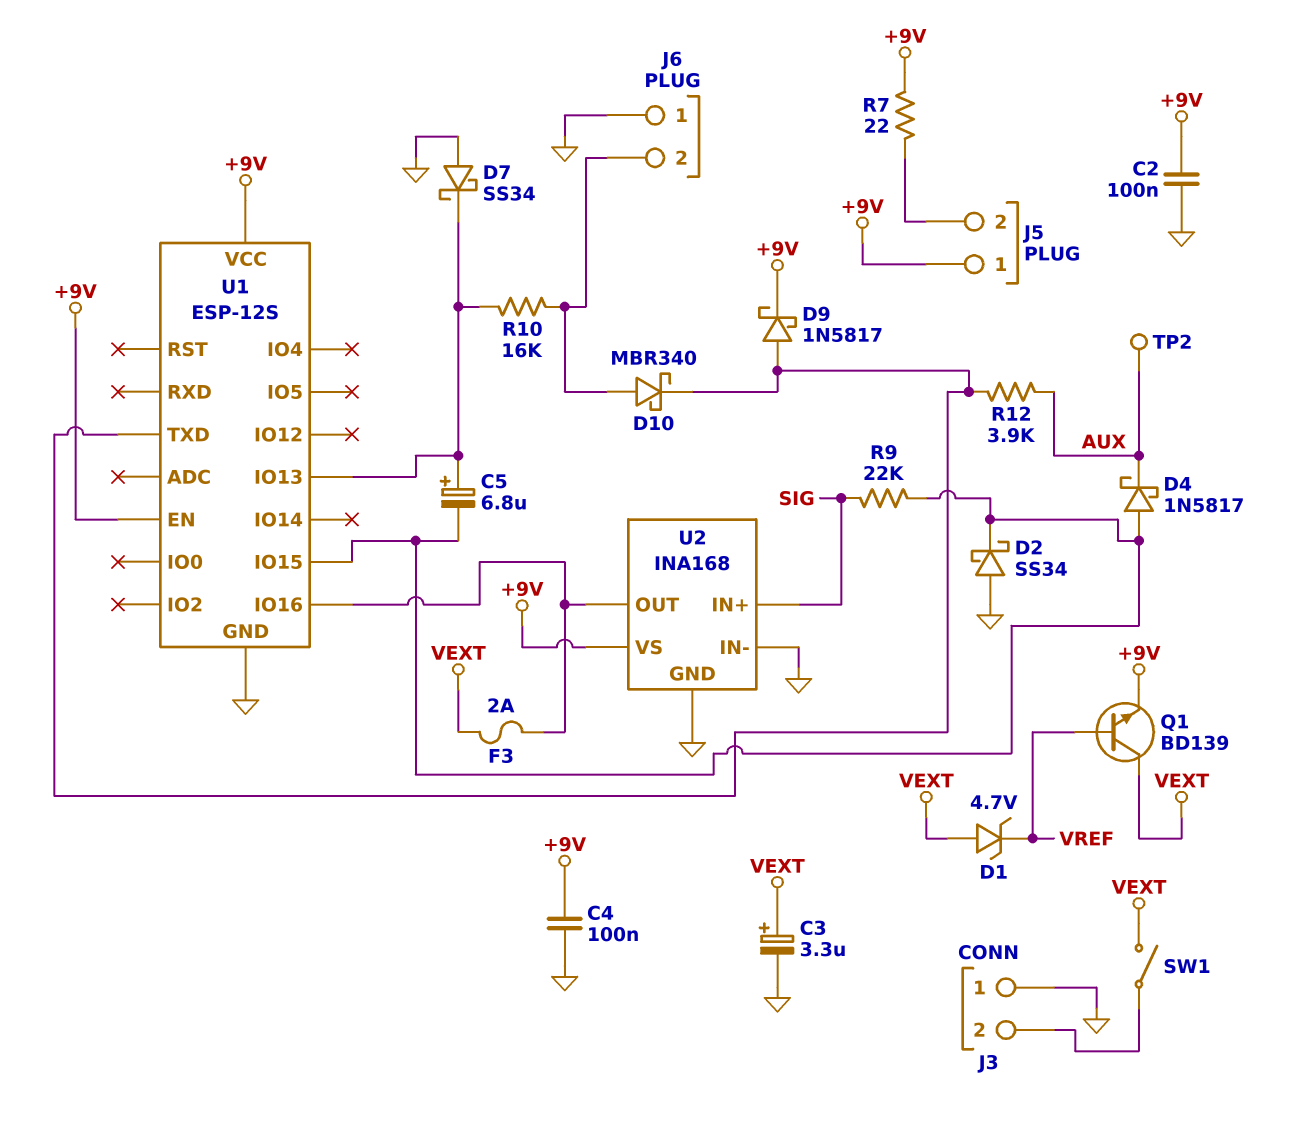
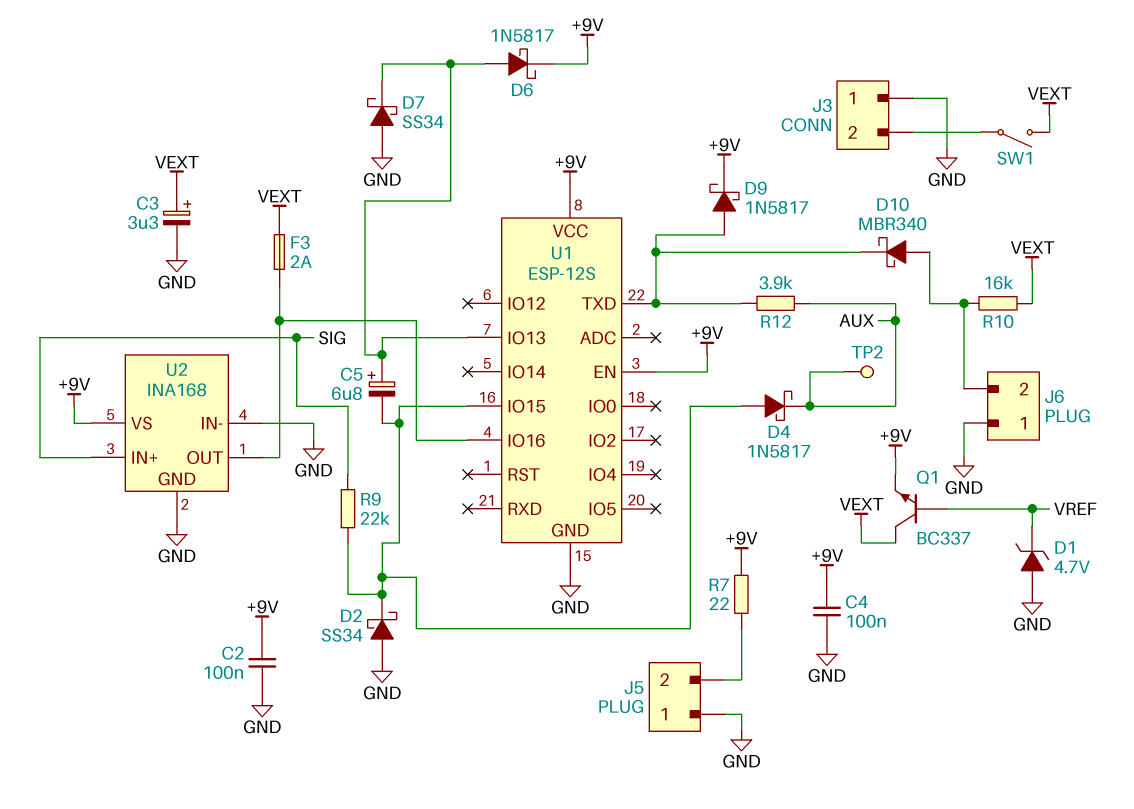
D1: zener 4.7V (A VEXT, K VREF) -> zener 4.7V (A GND, K VREF)
D6: none -> schottky 1N5817 (A U1/IO13, K +9V)
J5 pin 1: +9V -> GND
Q1: NPN BD139 (B VREF, C VEXT, E +9V) -> NPN BC337 (B VREF, C VEXT, E +9V)
R10: 16k (J6/2, U1/IO13) -> 16k (J6/2, VEXT)

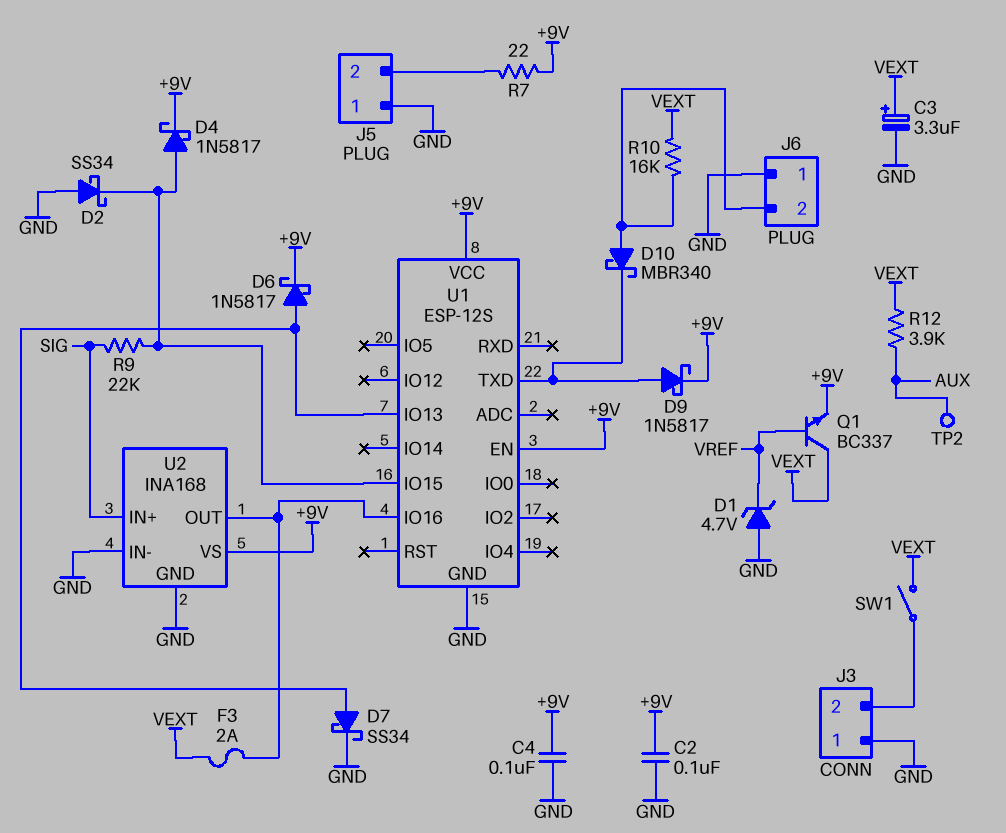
C5: 6.8uF (plus U1/IO13, minus U1/IO15) -> none
D4: schottky 1N5817 (A U1/IO15, K AUX) -> schottky 1N5817 (A U1/IO15, K +9V)
D7: schottky SS34 (A GND, K U1/IO13) -> schottky SS34 (A U1/IO13, K GND)
R12: 3.9k (AUX, U1/TXD) -> 3.9k (AUX, VEXT)

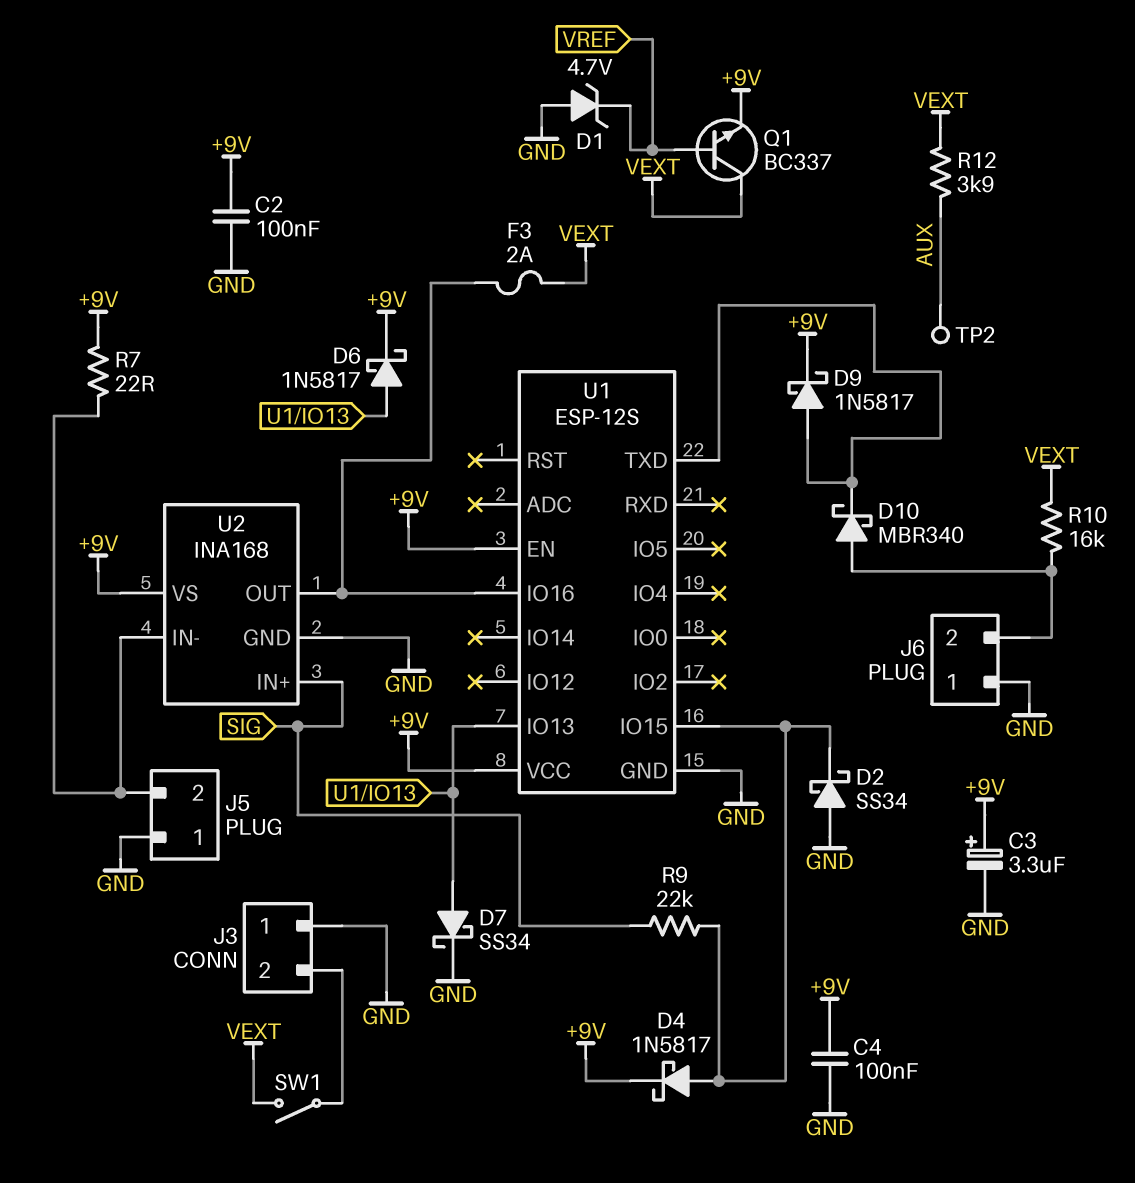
C3: 3.3uF (plus VEXT, minus GND) -> 3.3uF (plus +9V, minus GND)
U2 pin IN-: GND -> J5/2

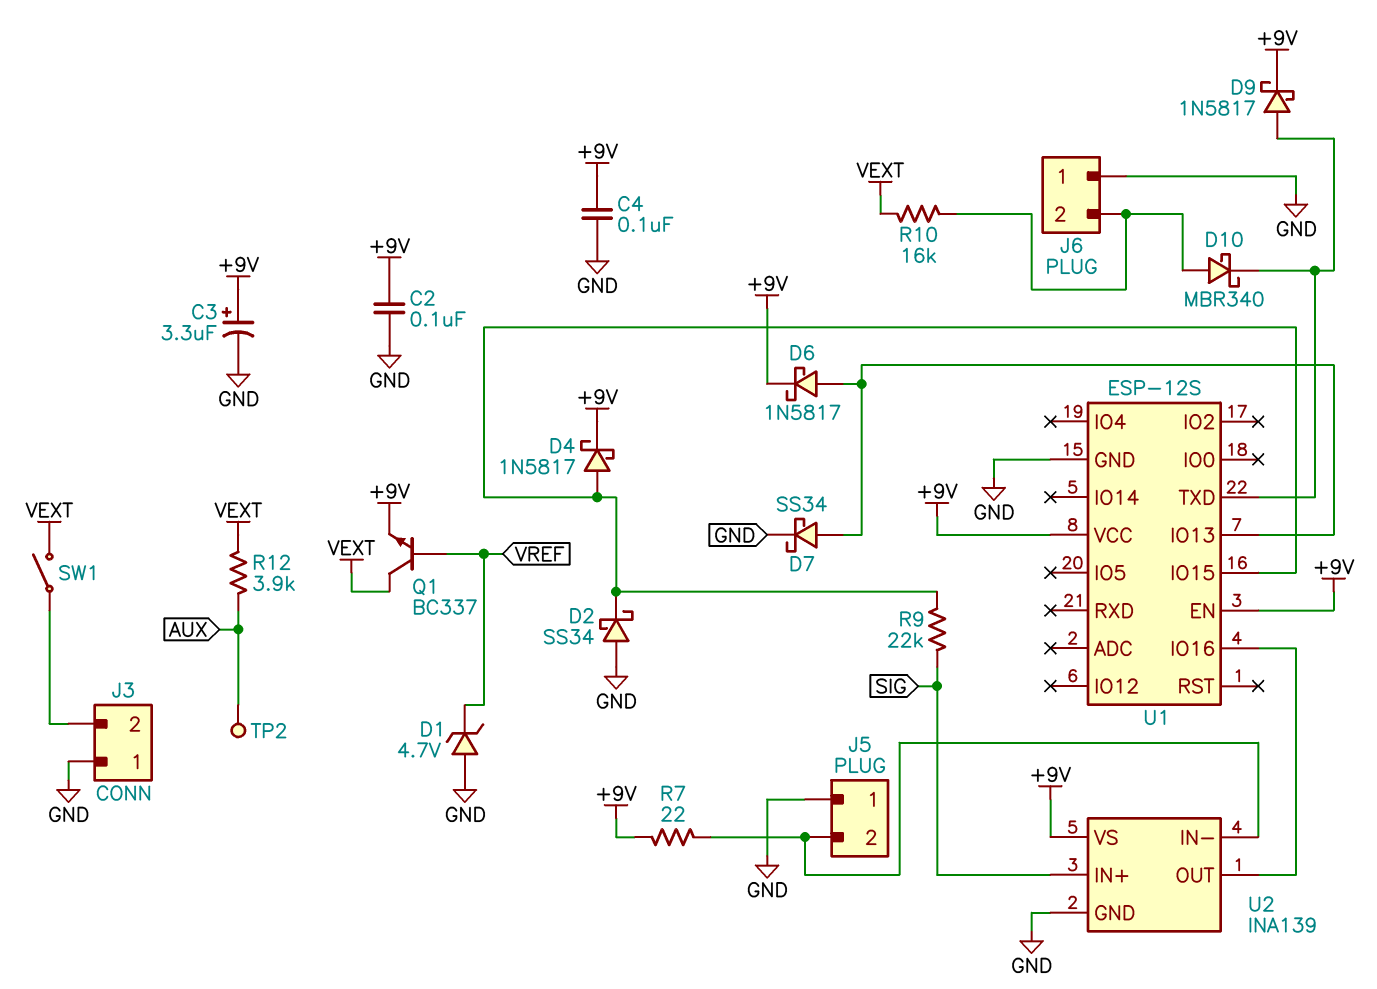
F3: 2A (U1/IO16, VEXT) -> none
U2: INA168 -> INA139

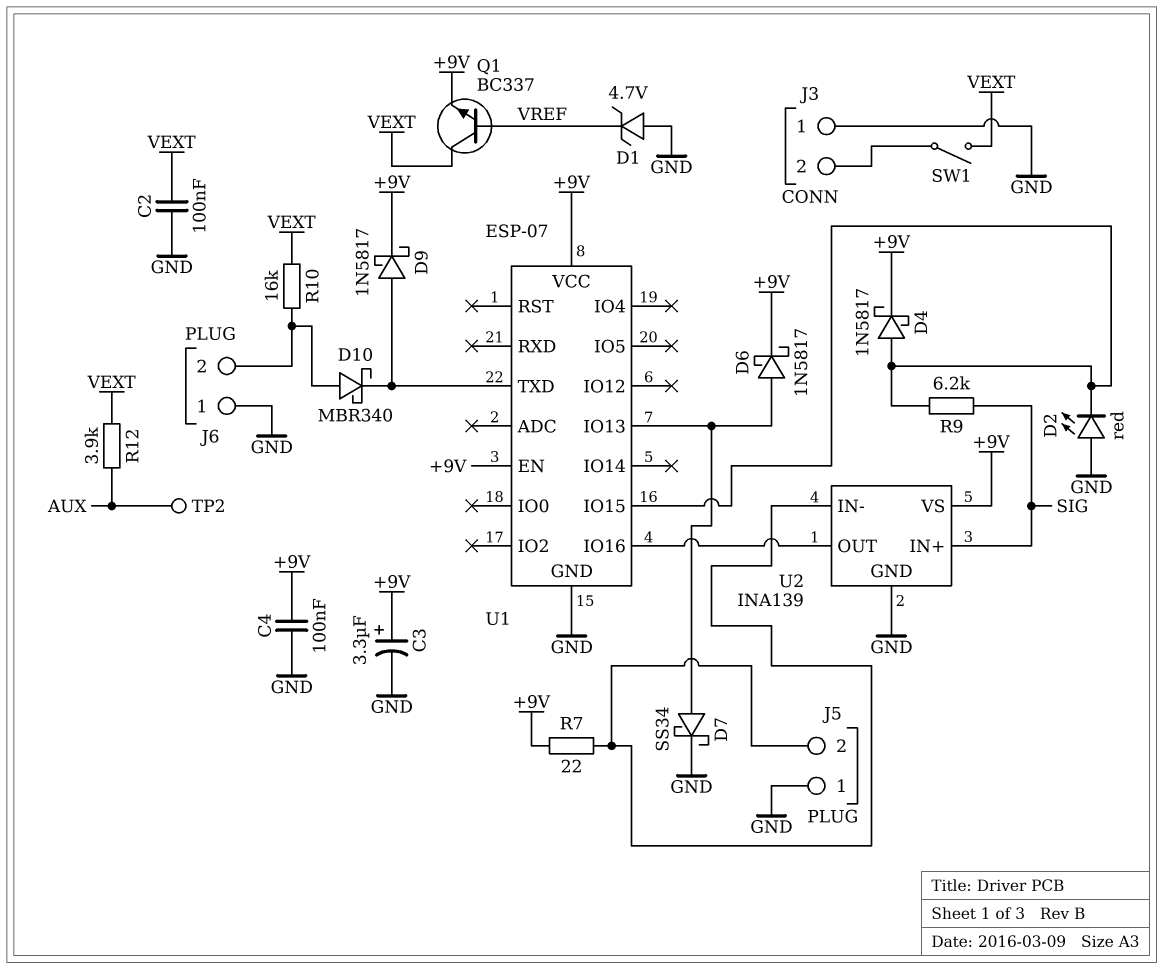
C2: 100nF (+9V, GND) -> 100nF (GND, VEXT)
D2: schottky SS34 (A GND, K U1/IO15) -> LED red (A GND, K U1/IO15)
R9: 22k (SIG, U1/IO15) -> 6.2k (SIG, U1/IO15)
U1: ESP-12S -> ESP-07

